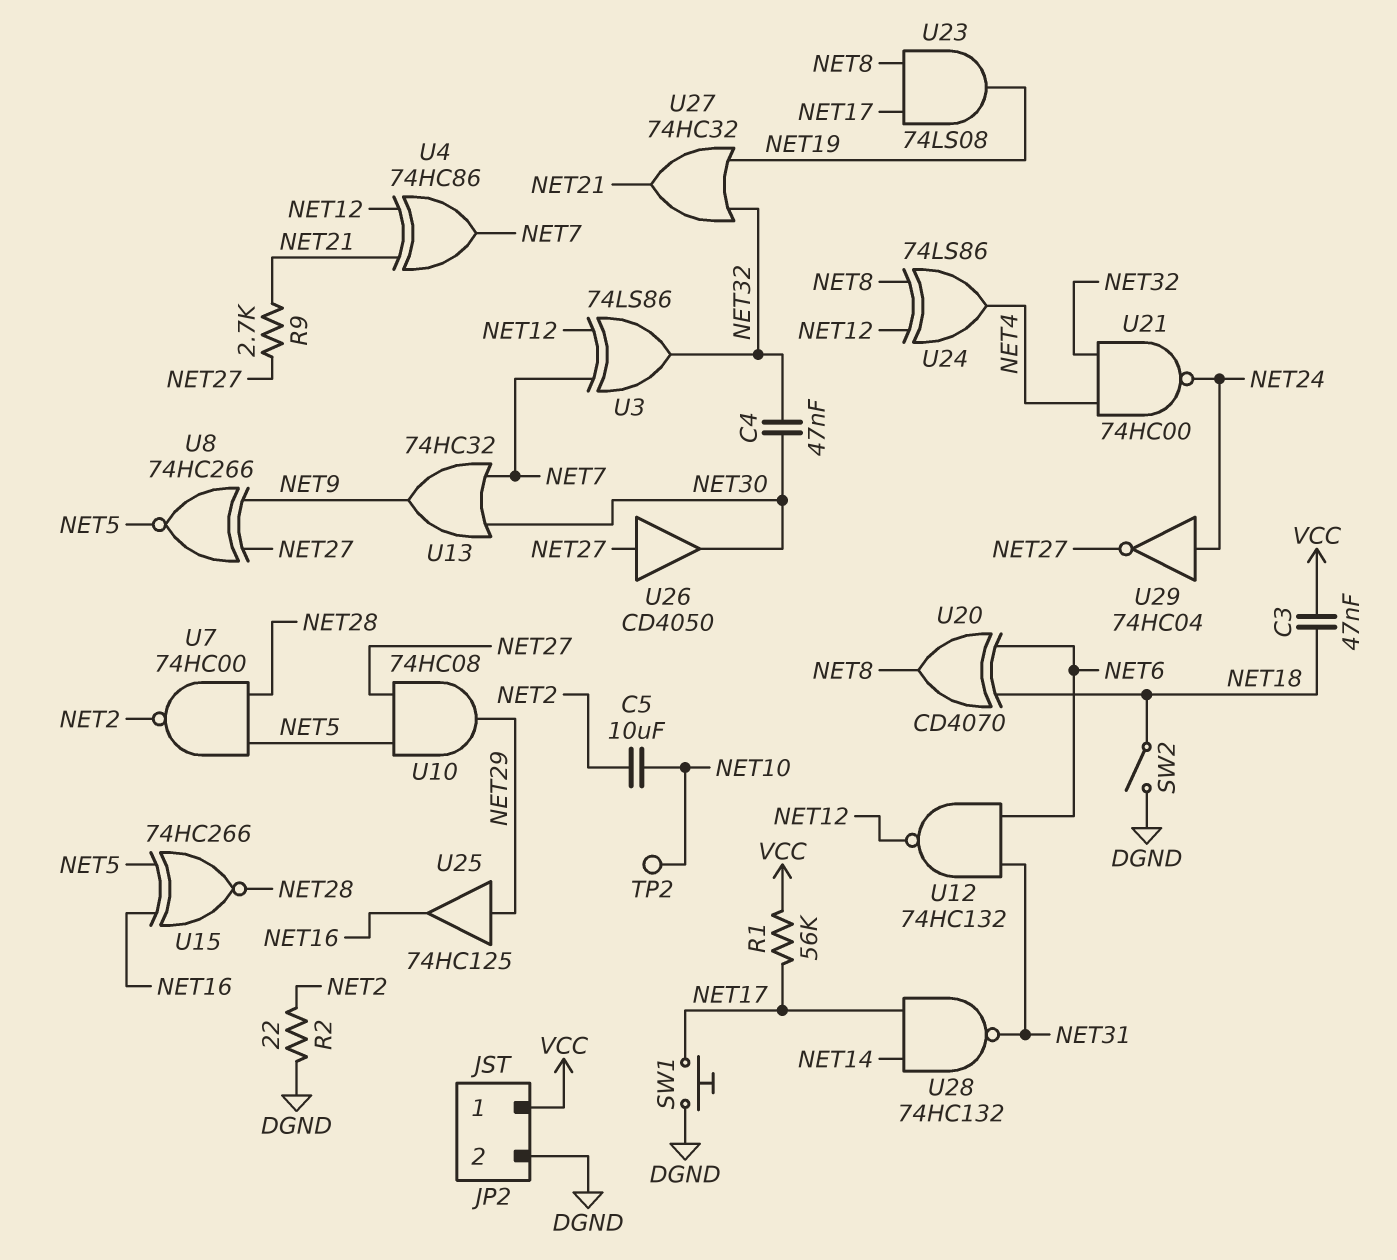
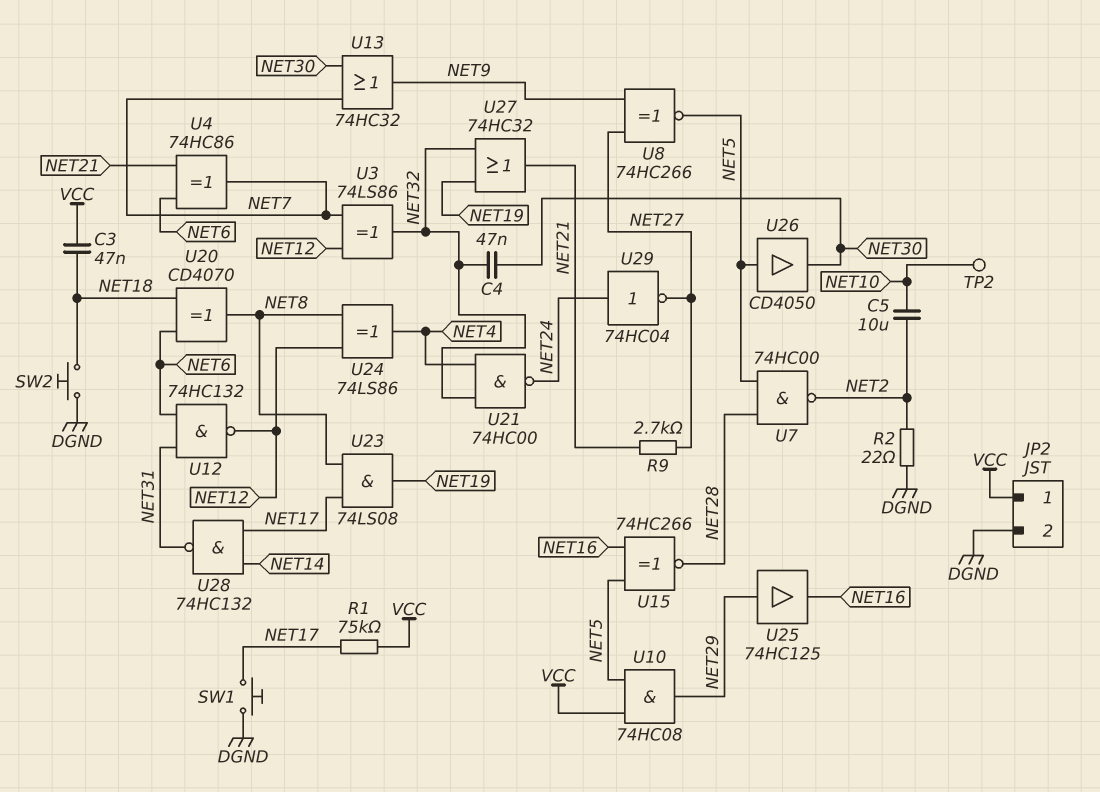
R1: 56k (NET17, VCC) -> 75k (NET17, VCC)
SW2: switch (DGND, NET18) -> button (DGND, NET18)
U4: XOR 74HC86 (in NET12, in NET21, out NET7) -> XOR 74HC86 (in NET6, in NET21, out NET7)
U10: AND 74HC08 (in NET5, in NET27, out NET29) -> AND 74HC08 (in NET5, in VCC, out NET29)
U26: buffer CD4050 (in NET27, out NET30) -> buffer CD4050 (in NET5, out NET30)

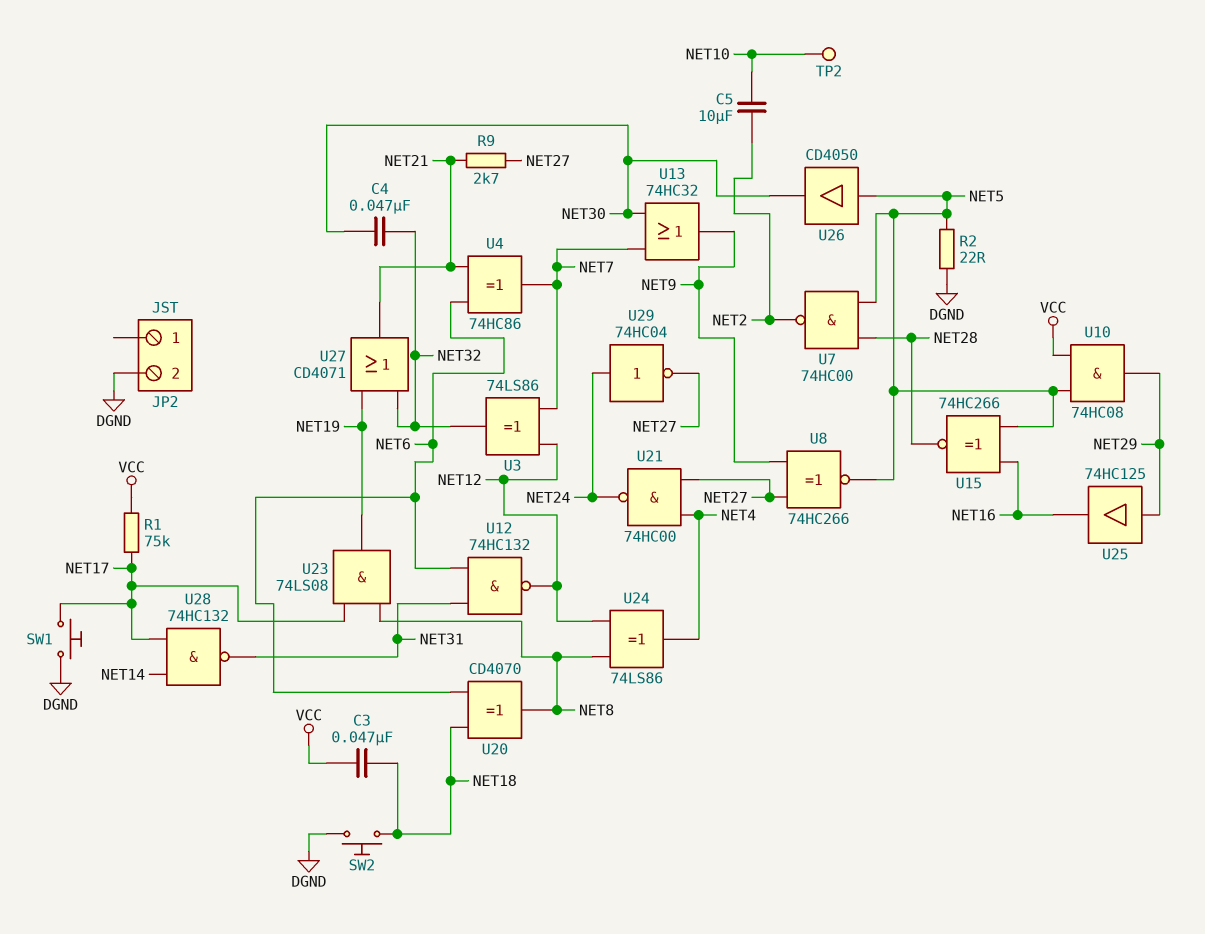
JP2 pin 1: VCC -> none
R2: 22 (DGND, NET2) -> 22 (DGND, NET5)
U21: NAND 74HC00 (in NET4, in NET32, out NET24) -> NAND 74HC00 (in NET4, in NET27, out NET24)
U27: OR 74HC32 (in NET19, in NET32, out NET21) -> OR CD4071 (in NET19, in NET32, out NET21)

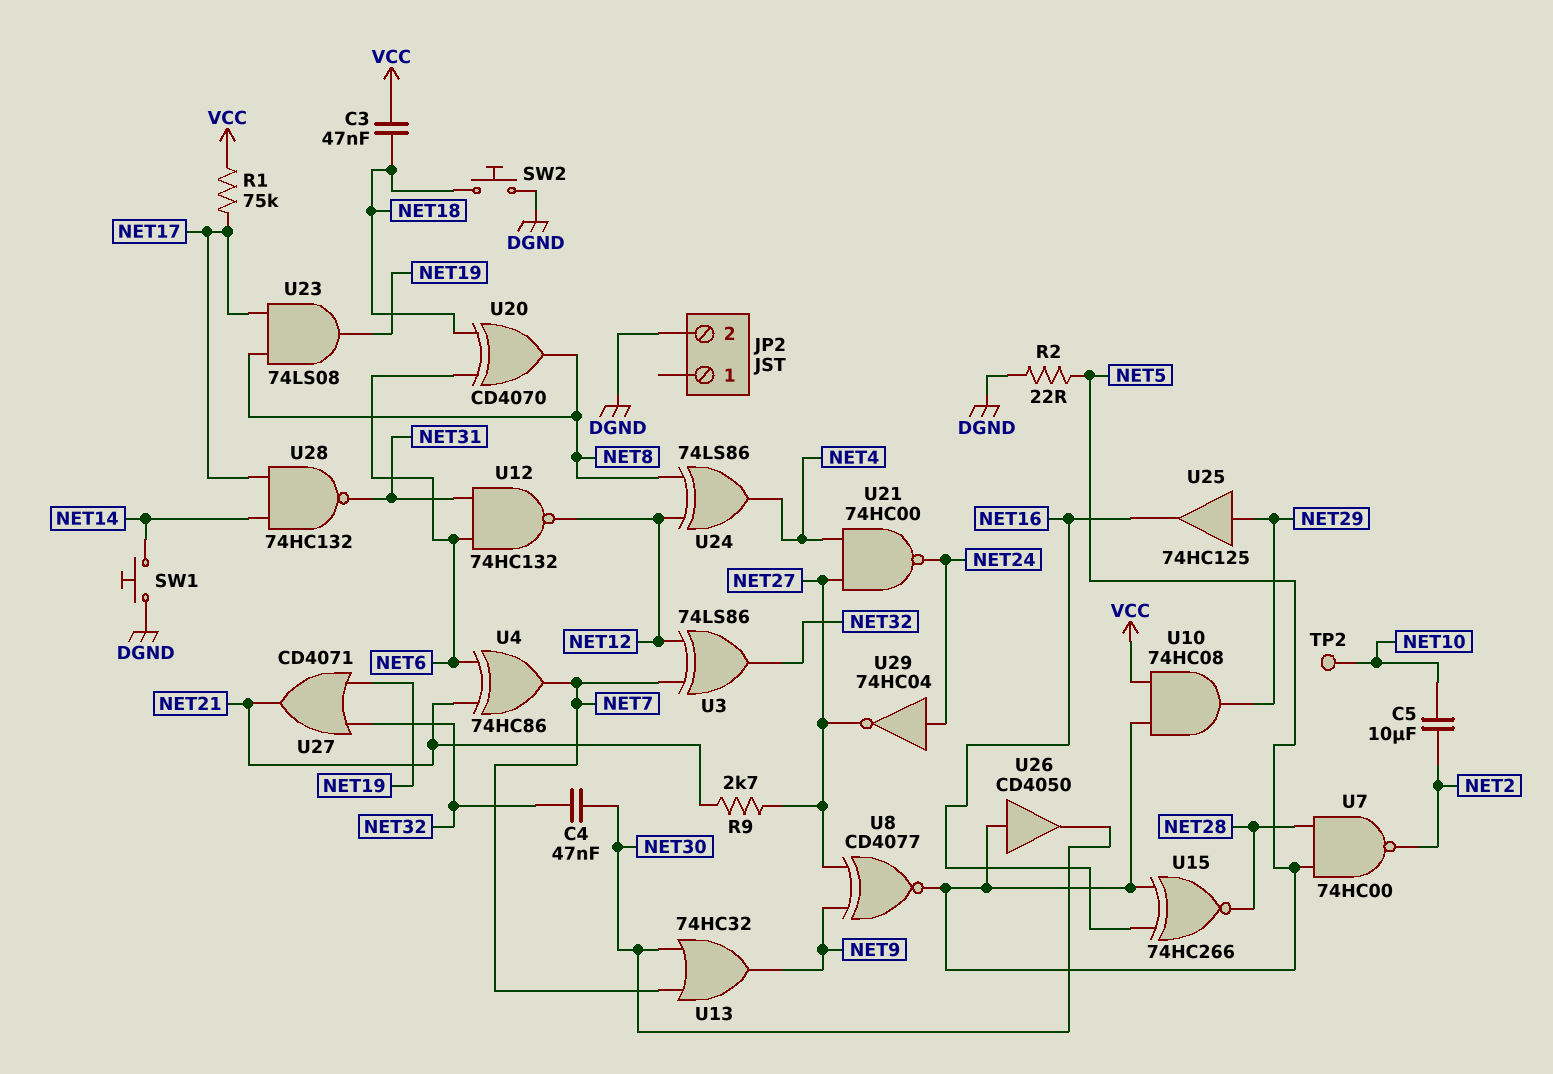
SW1: button (DGND, NET17) -> button (DGND, NET14)
U8: XNOR 74HC266 (in NET9, in NET27, out NET5) -> XNOR CD4077 (in NET9, in NET27, out NET5)

